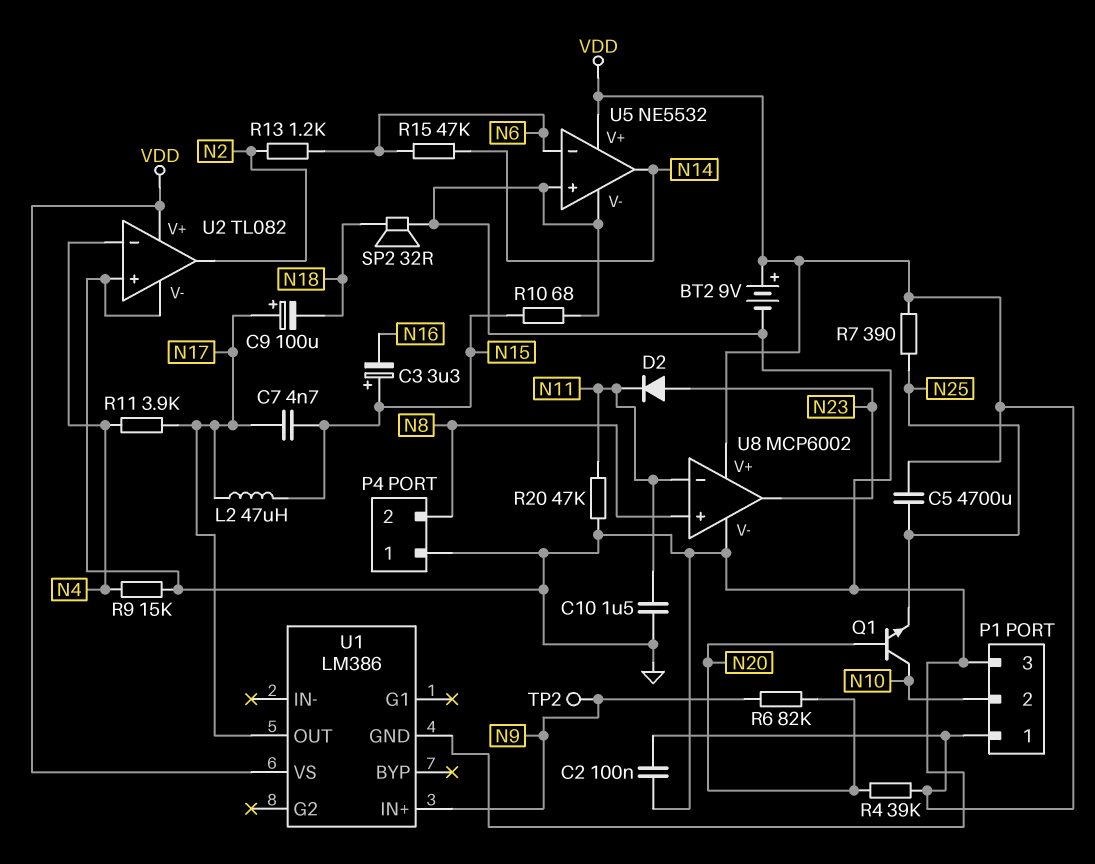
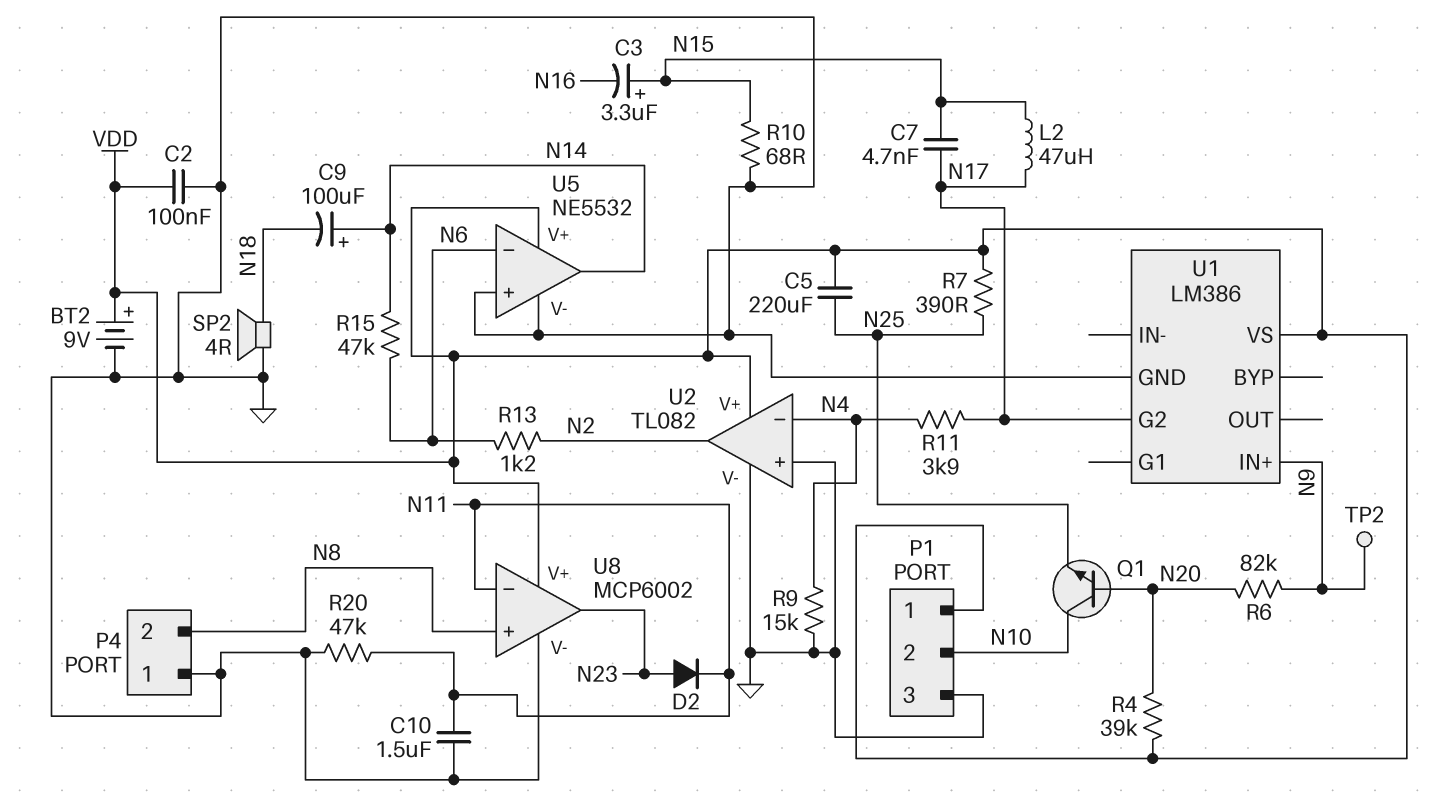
C5: 4700uF (N25, VDD) -> 220uF (N25, VDD)
C9: 100uF (plus N17, minus N18) -> 100uF (plus N14, minus N18)
SP2: speaker 32R (GND, N18) -> speaker 4R (GND, N18)
U1 pin G2: none -> N17
U1 pin OUT: N17 -> none

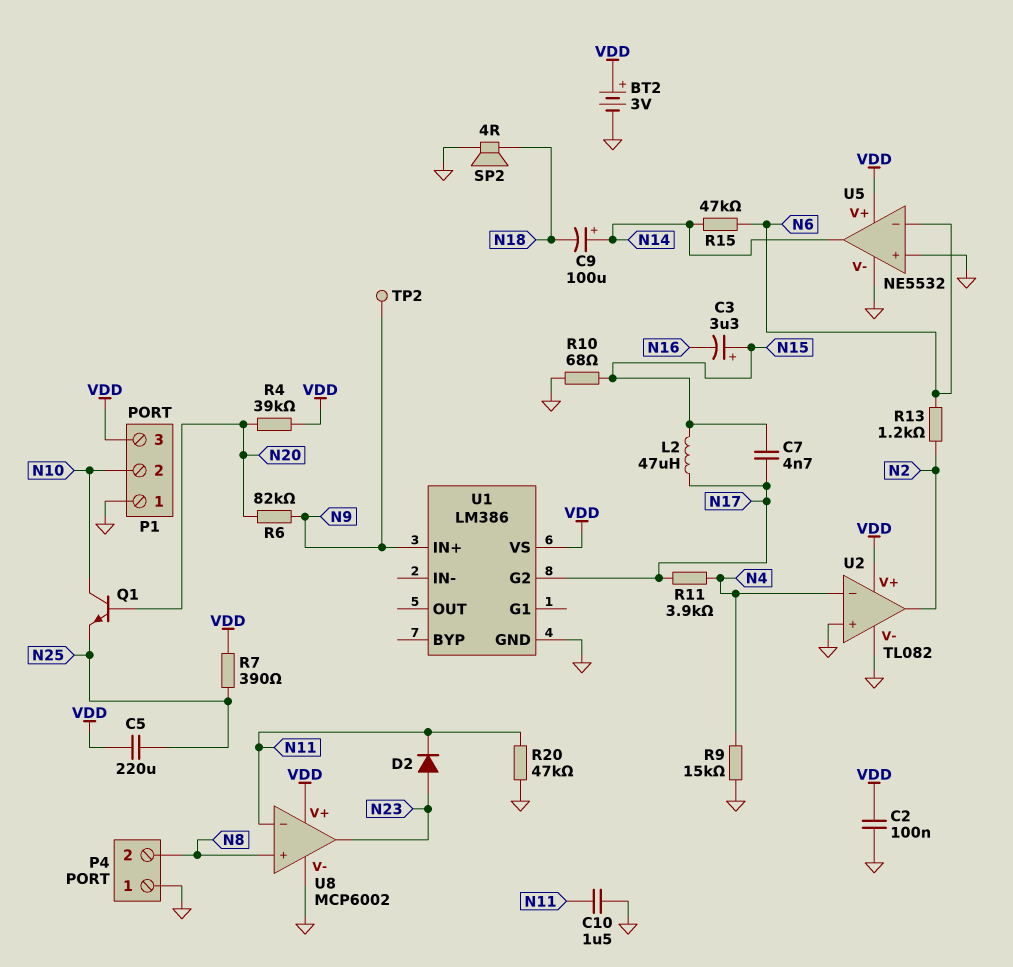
BT2: 9V (plus VDD, minus GND) -> 3V (plus VDD, minus GND)
P1 pin 1: VDD -> GND
P1 pin 3: GND -> VDD

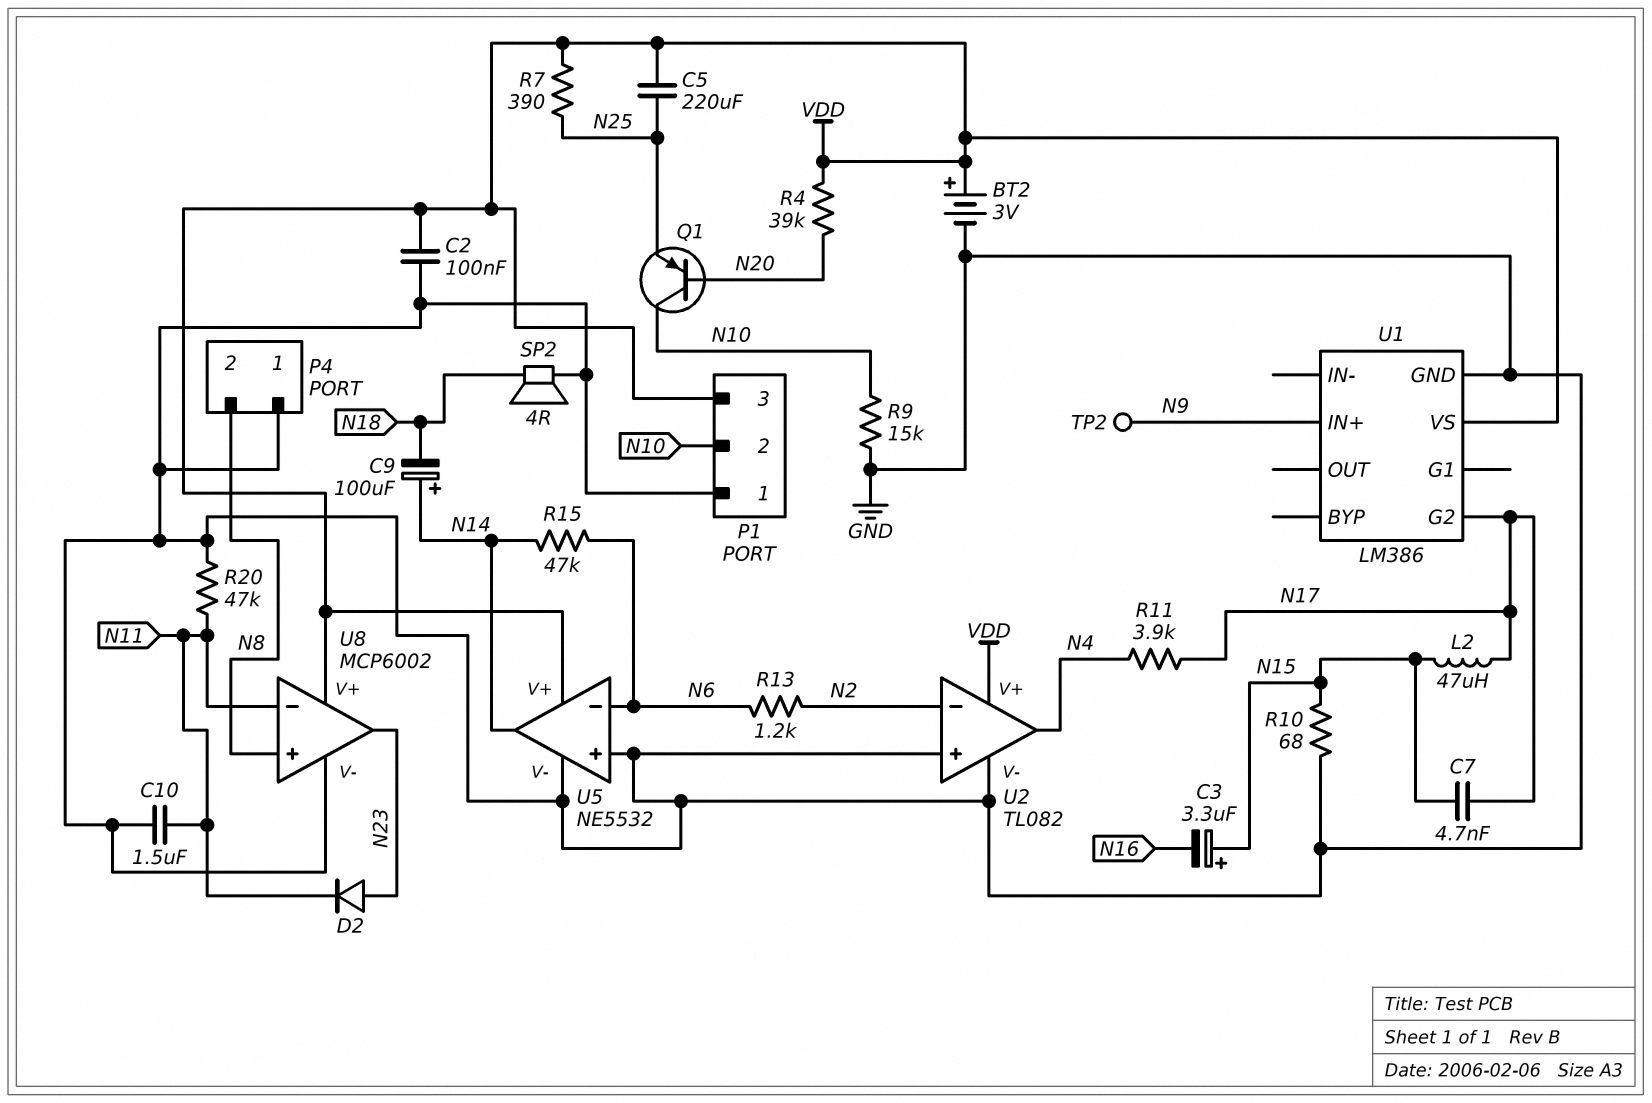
Q1: NPN (B N20, C N10, E N25) -> PNP (B N20, C N10, E N25)
R6: 82k (N9, N20) -> none
R9: 15k (GND, N4) -> 15k (GND, N10)
U2 pin in-: N4 -> N2
U2 pin out: N2 -> N4

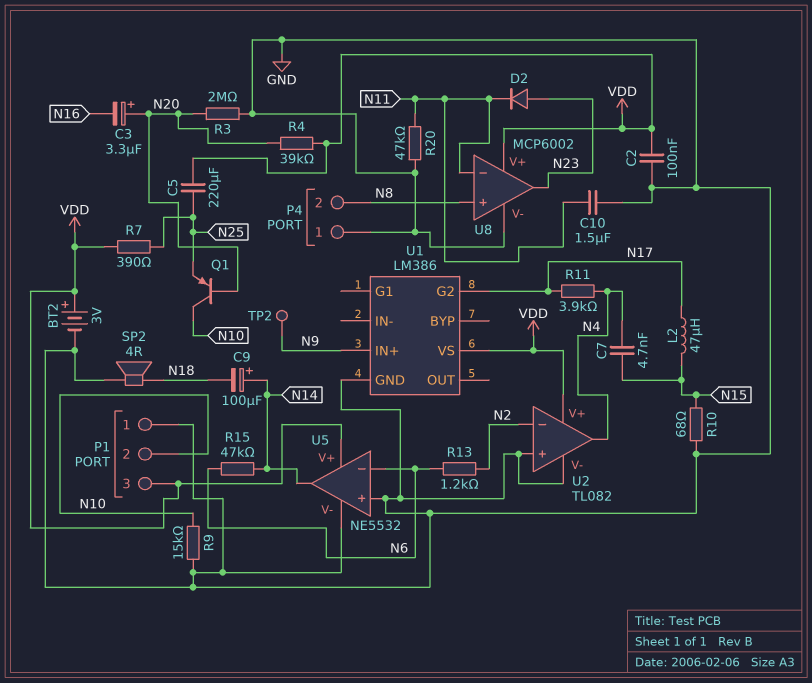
C3: 3.3uF (plus N15, minus N16) -> 3.3uF (plus N20, minus N16)
C7: 4.7nF (N15, N17) -> 4.7nF (N4, N15)
R3: none -> 2M (GND, N20)

